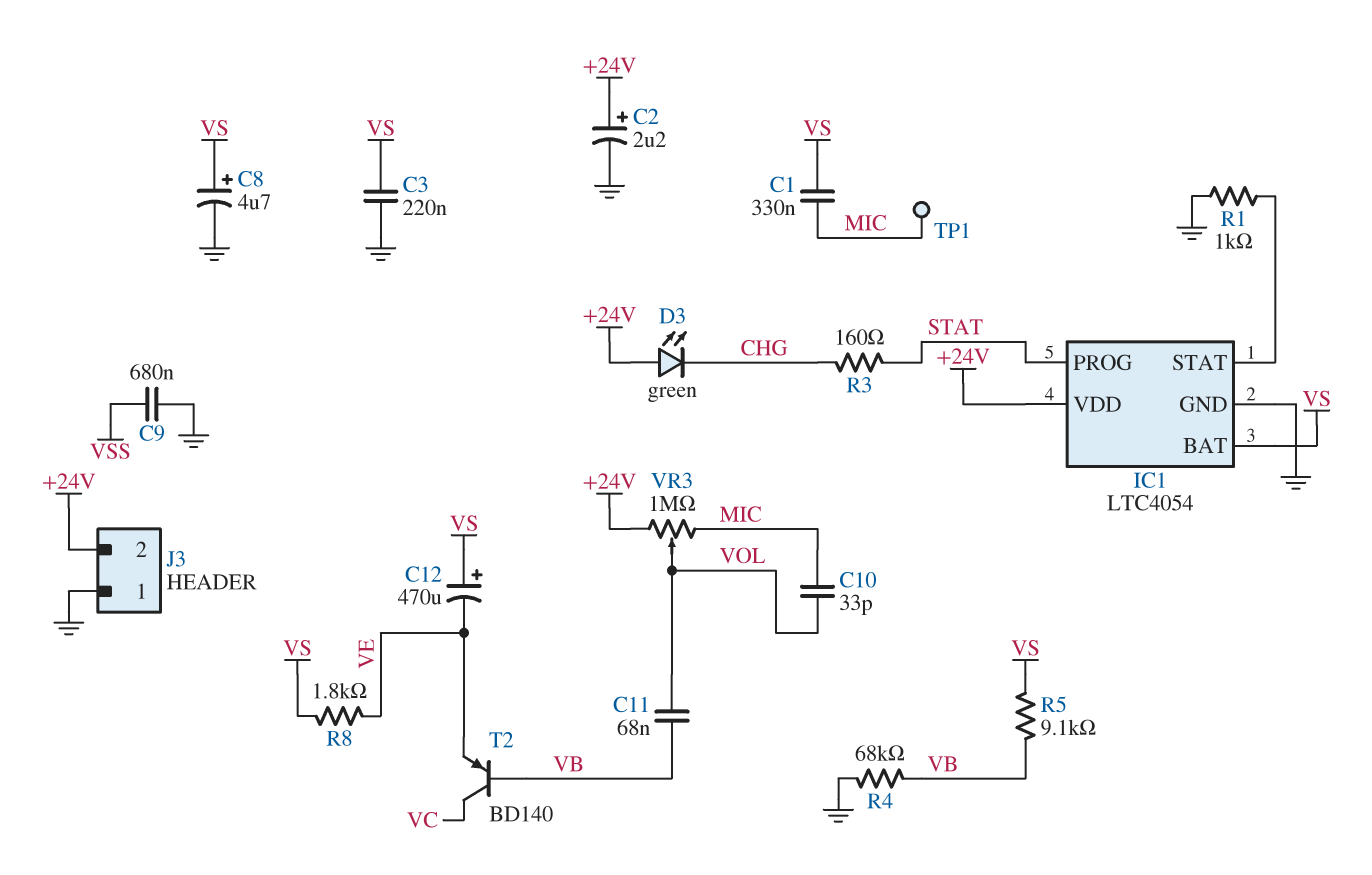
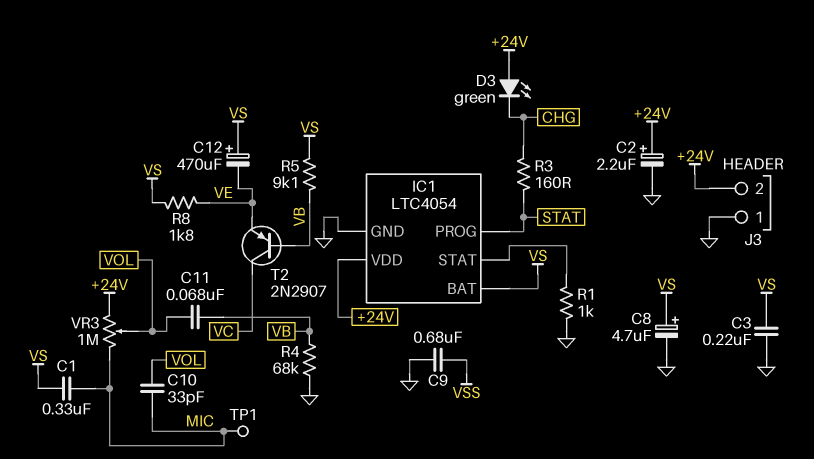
T2: PNP BD140 (B VB, C VC, E VE) -> PNP 2N2907 (B VB, C VC, E VE)

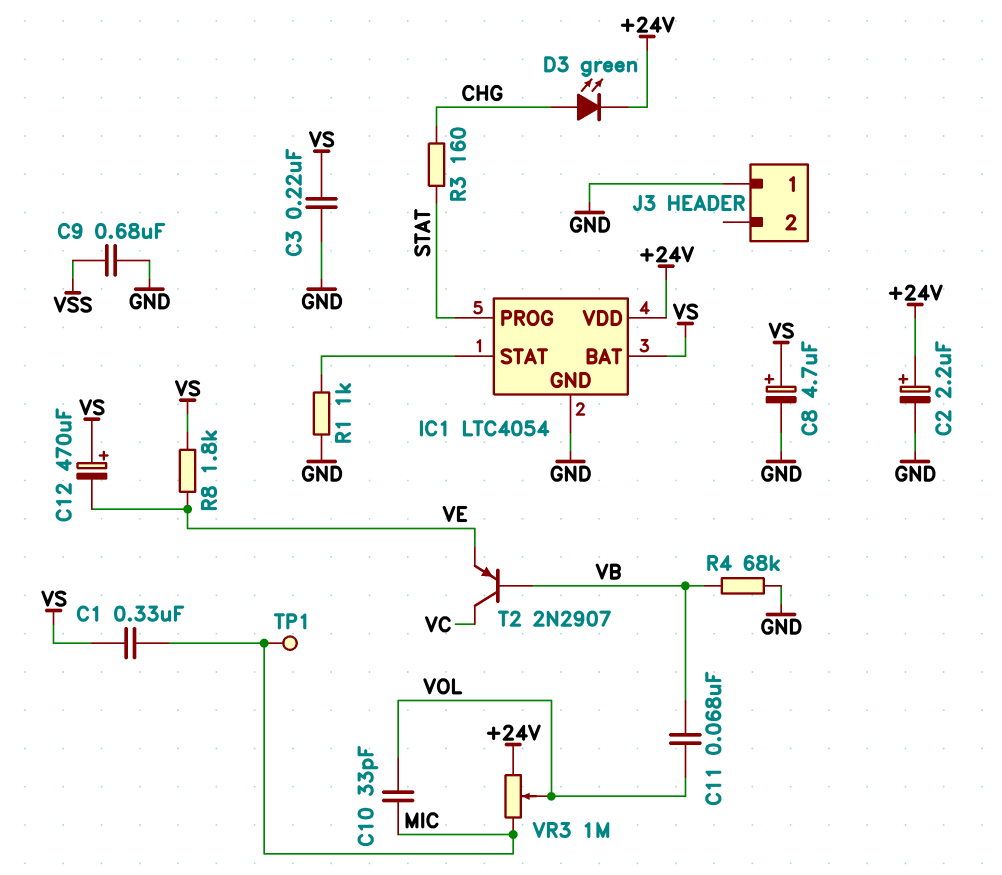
D3: LED green (A +24V, K CHG) -> LED green (A CHG, K +24V)
J3 pin 2: +24V -> none
R5: 9.1k (VB, VS) -> none

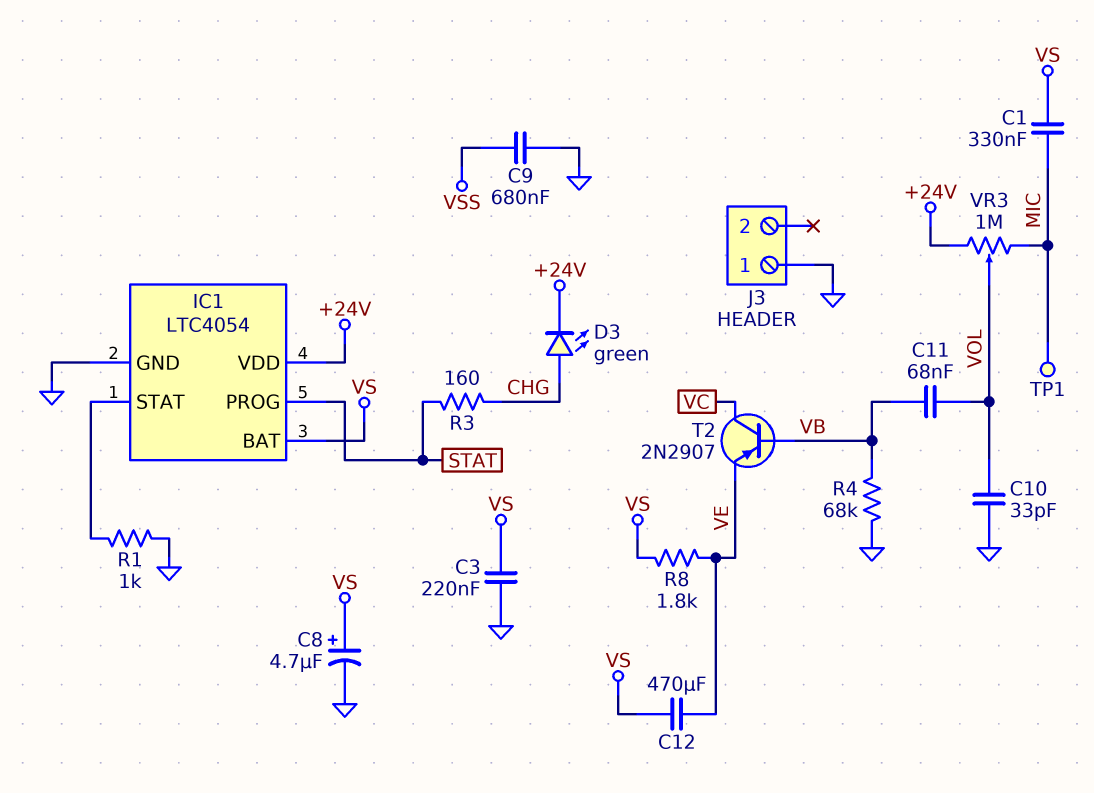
C2: 2.2uF (plus +24V, minus GND) -> none
C10: 33pF (MIC, VOL) -> 33pF (GND, VOL)
C12: 470uF (plus VS, minus VE) -> 470uF (VE, VS)

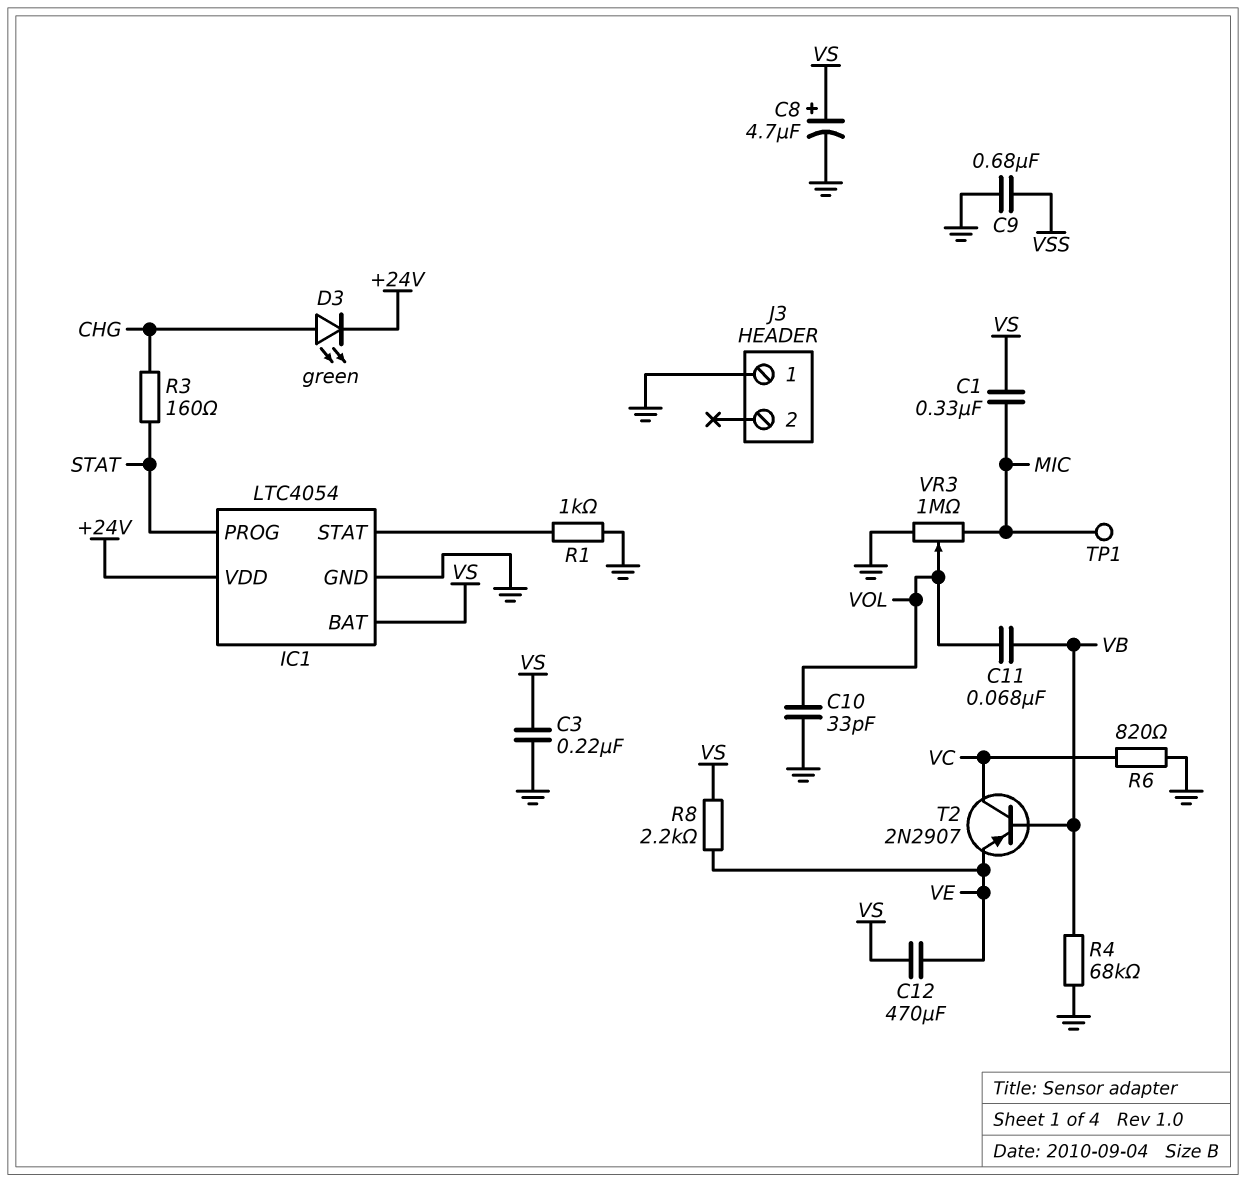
R6: none -> 820 (GND, VC)
R8: 1.8k (VE, VS) -> 2.2k (VE, VS)
VR3: 1M (+24V, MIC, wiper VOL) -> 1M (GND, MIC, wiper VOL)

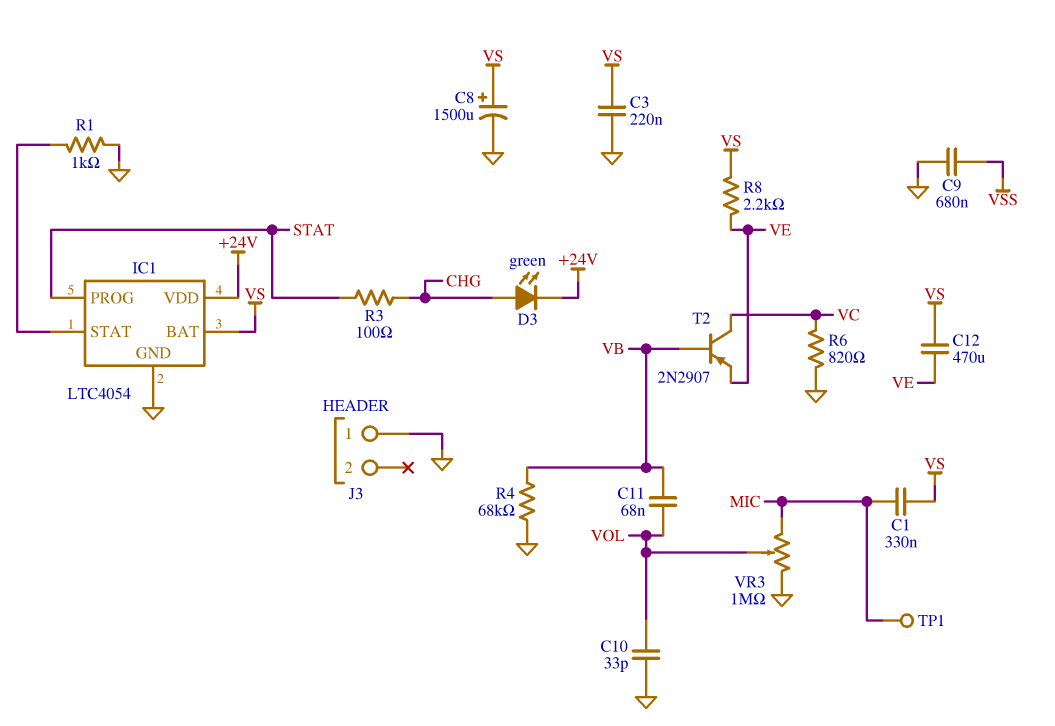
C8: 4.7uF (plus VS, minus GND) -> 1500uF (plus VS, minus GND)
R3: 160 (CHG, STAT) -> 100 (CHG, STAT)

